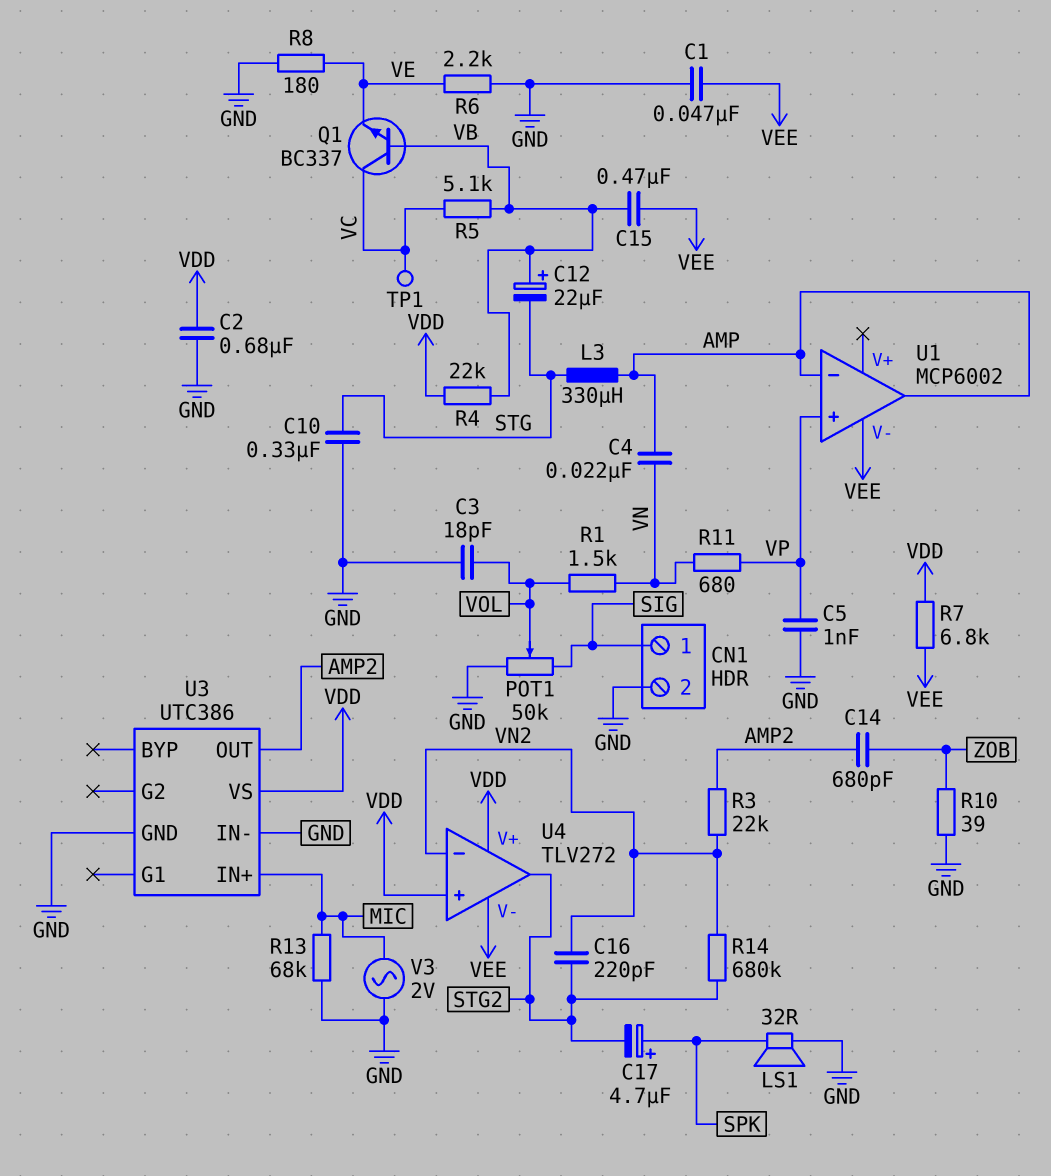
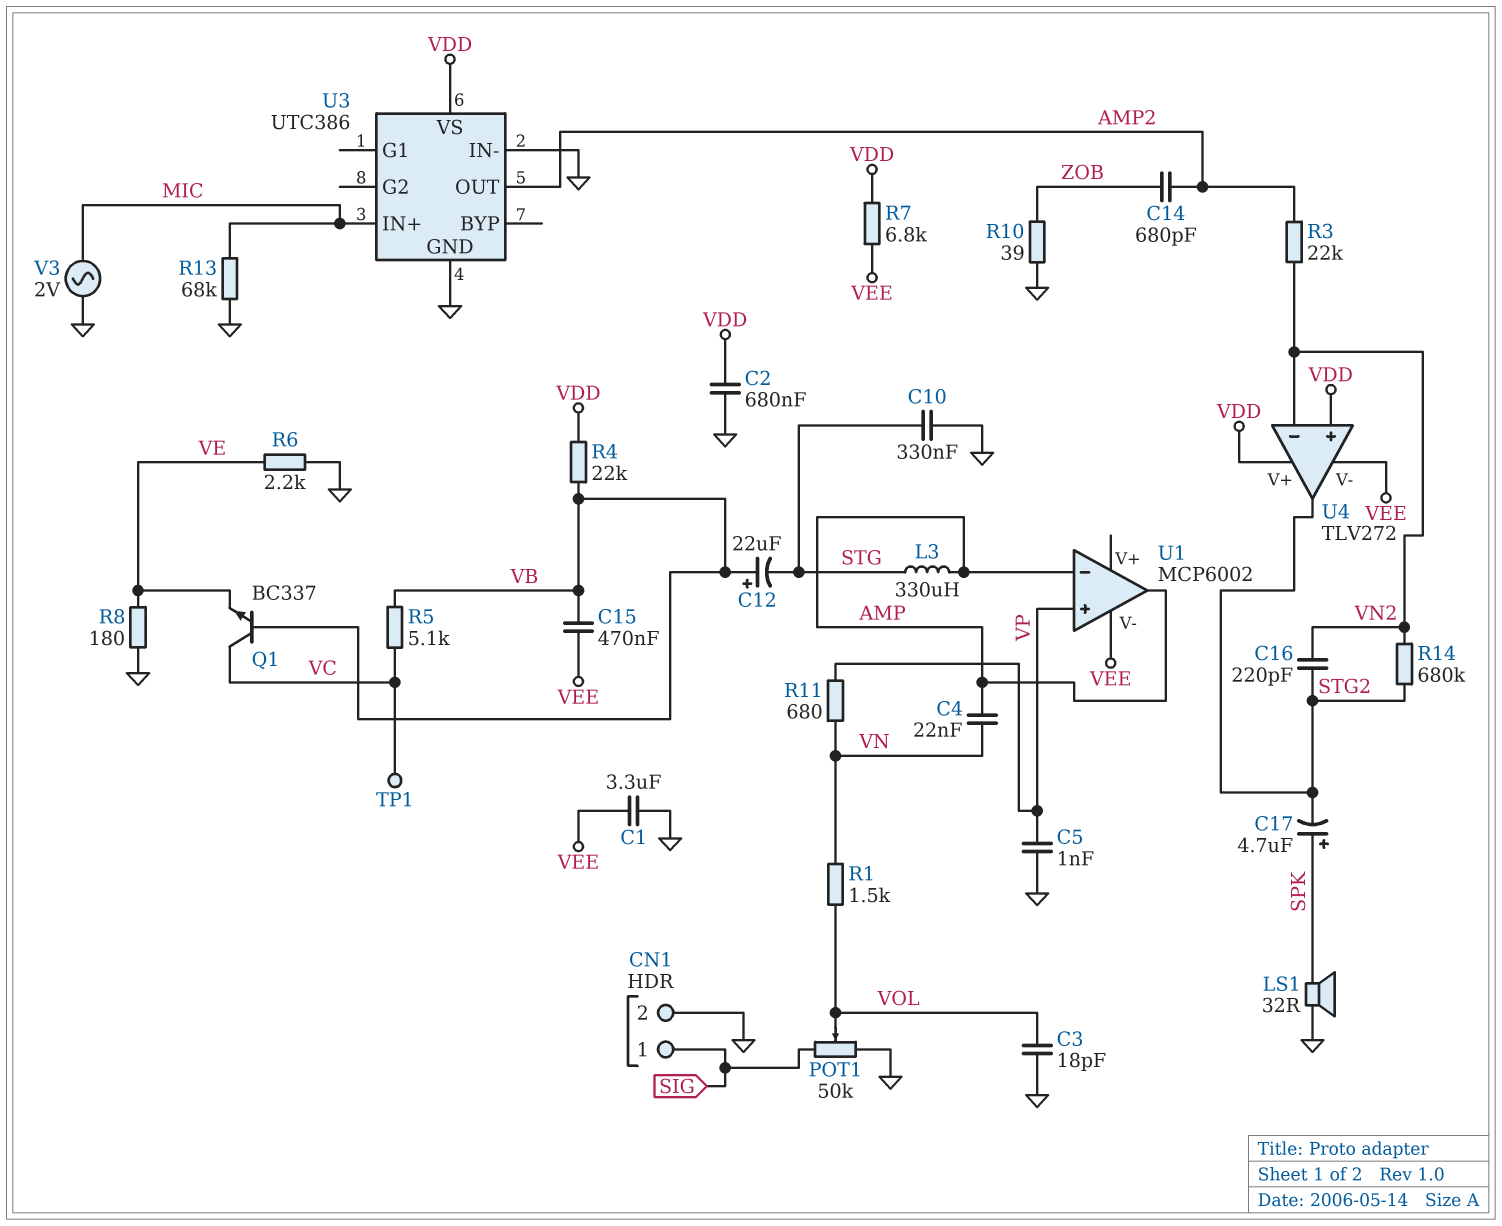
C1: 47nF (GND, VEE) -> 3.3uF (GND, VEE)

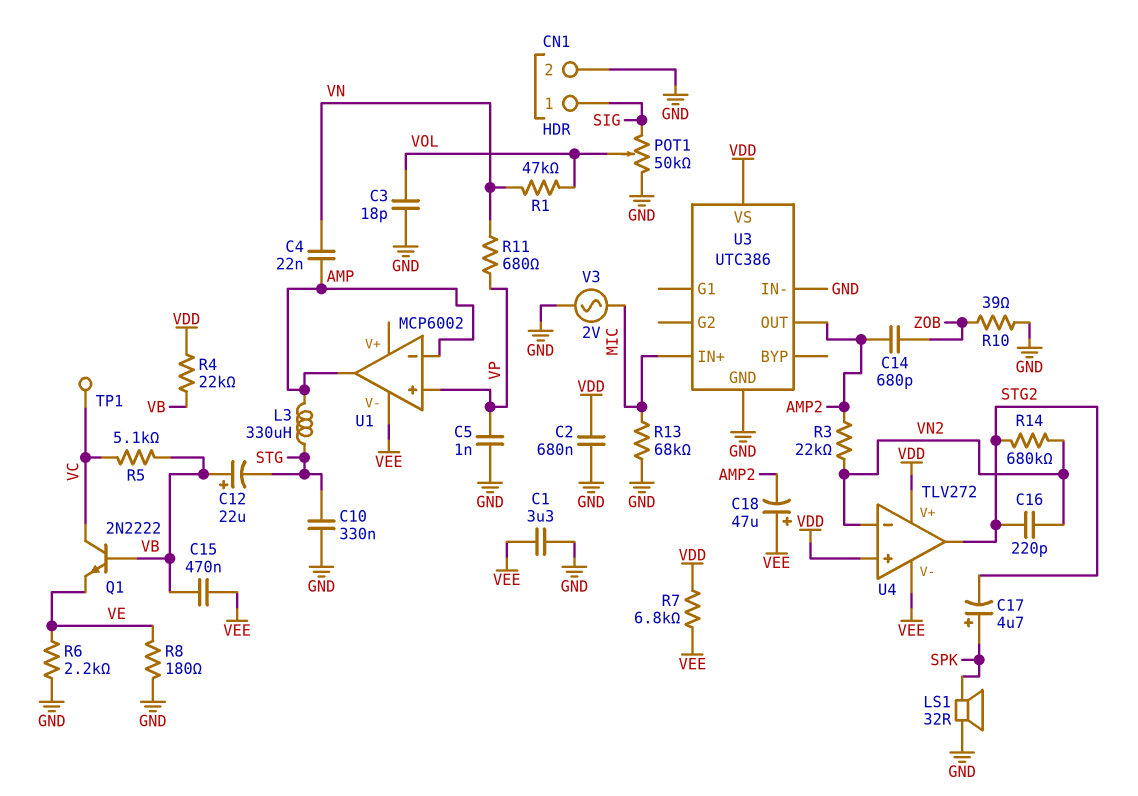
C18: none -> 47uF (plus VEE, minus AMP2)
Q1: NPN BC337 (B VB, C VC, E VE) -> NPN 2N2222 (B VB, C VC, E VE)
R1: 1.5k (VN, VOL) -> 47k (VN, VOL)

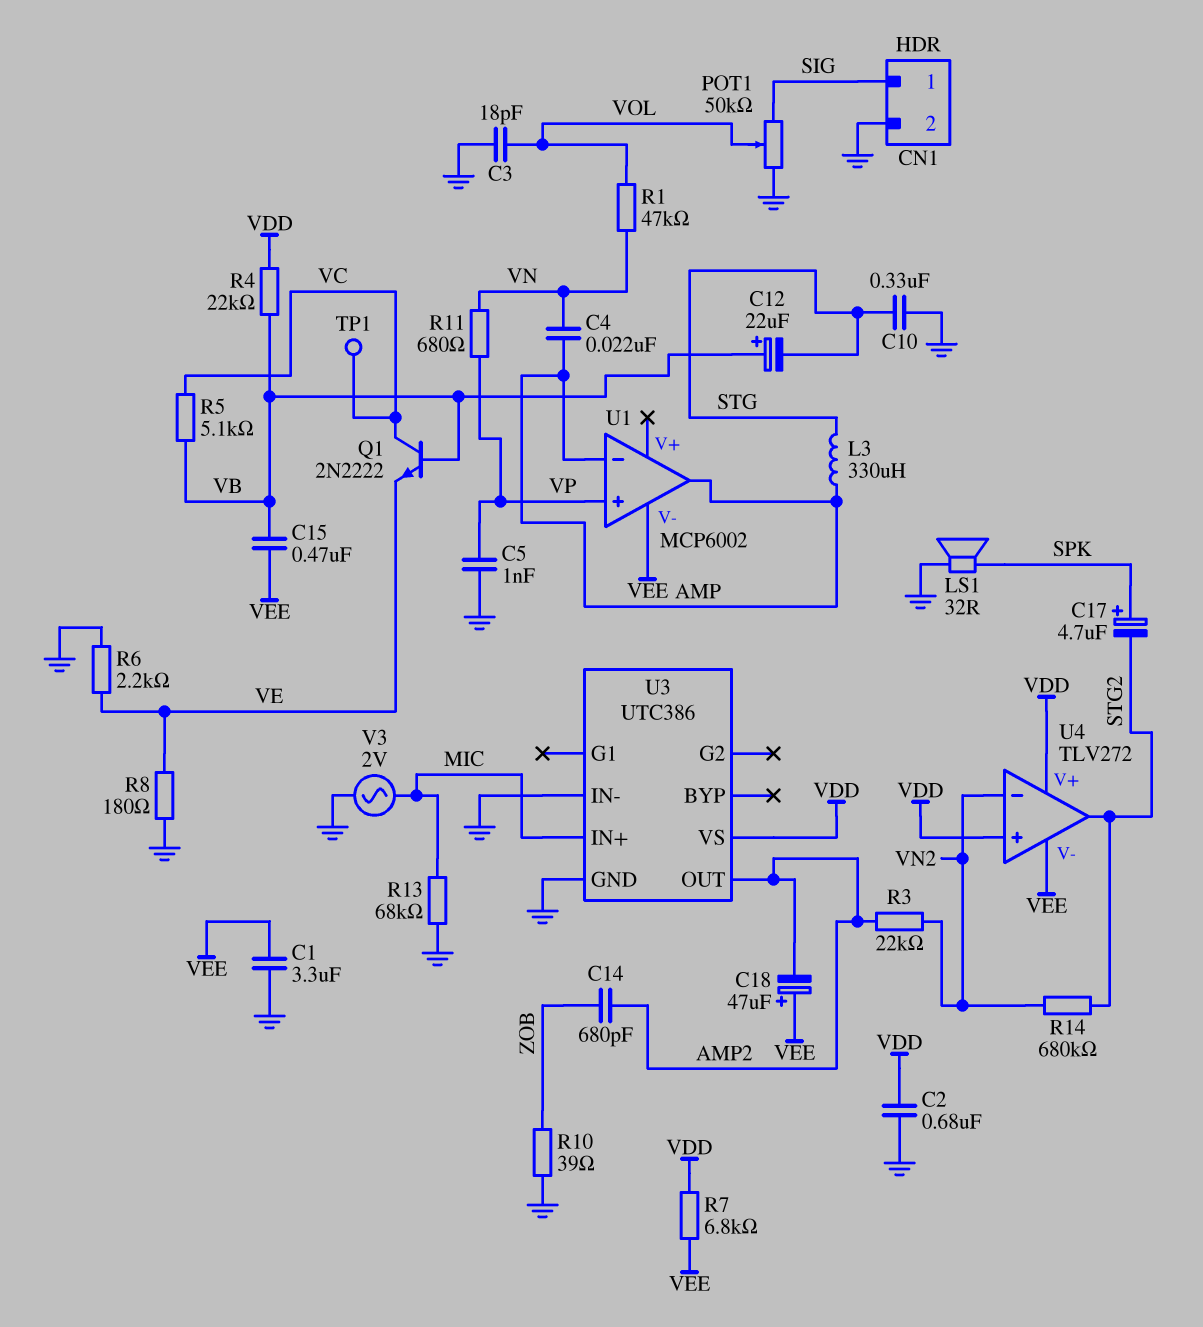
C16: 220pF (STG2, VN2) -> none

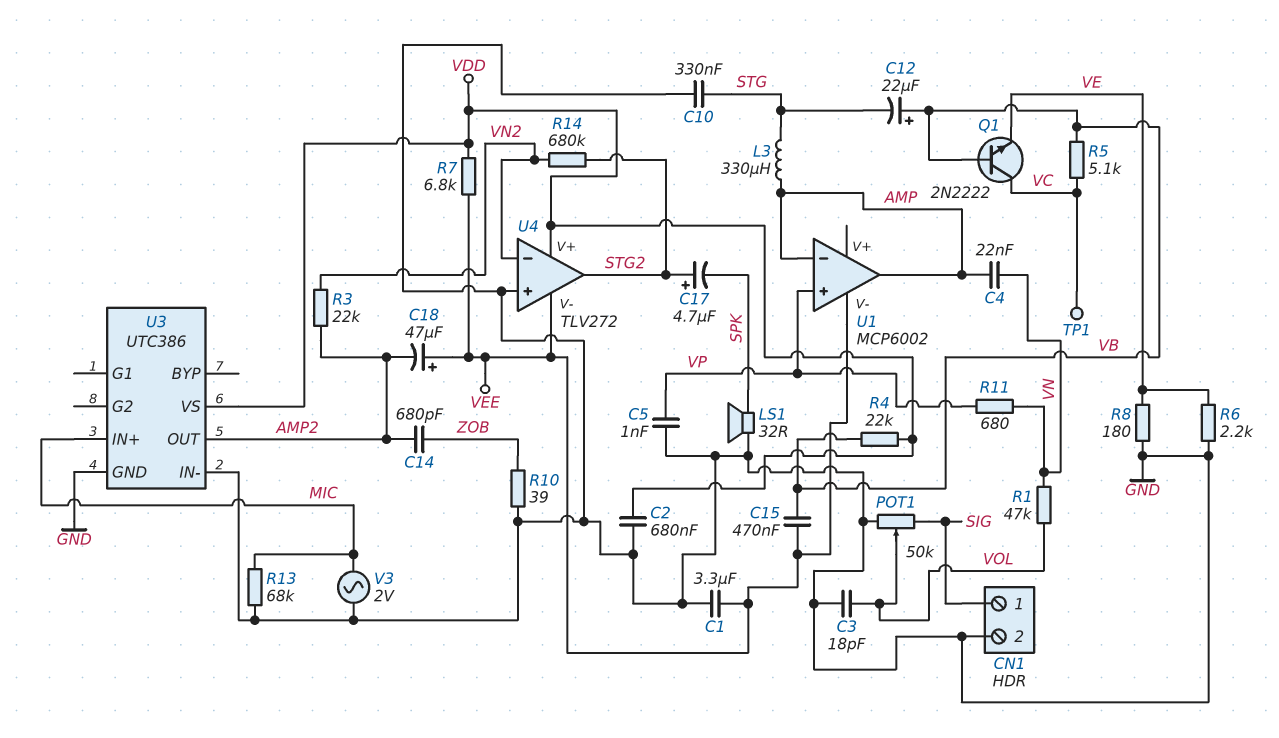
C17: 4.7uF (plus SPK, minus STG2) -> 4.7uF (plus STG2, minus SPK)
U4 pin in+: VDD -> GND

